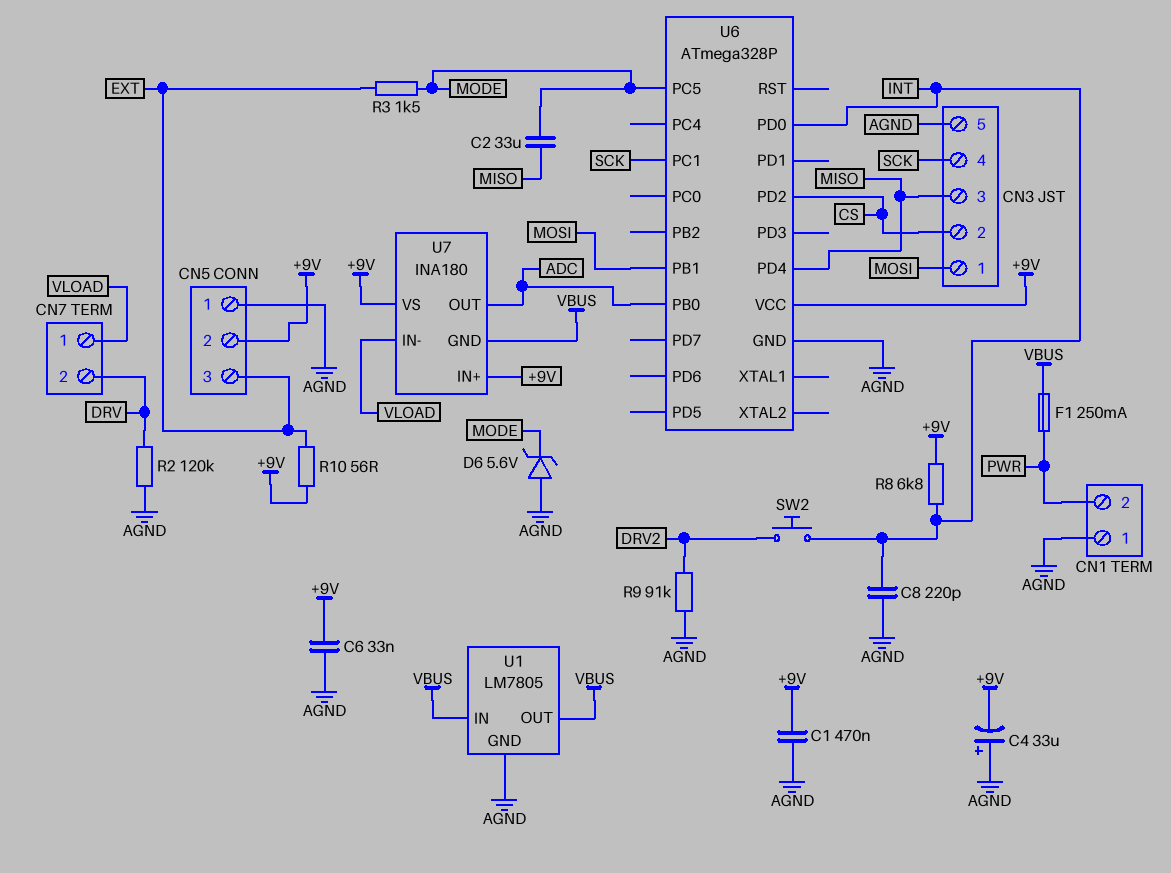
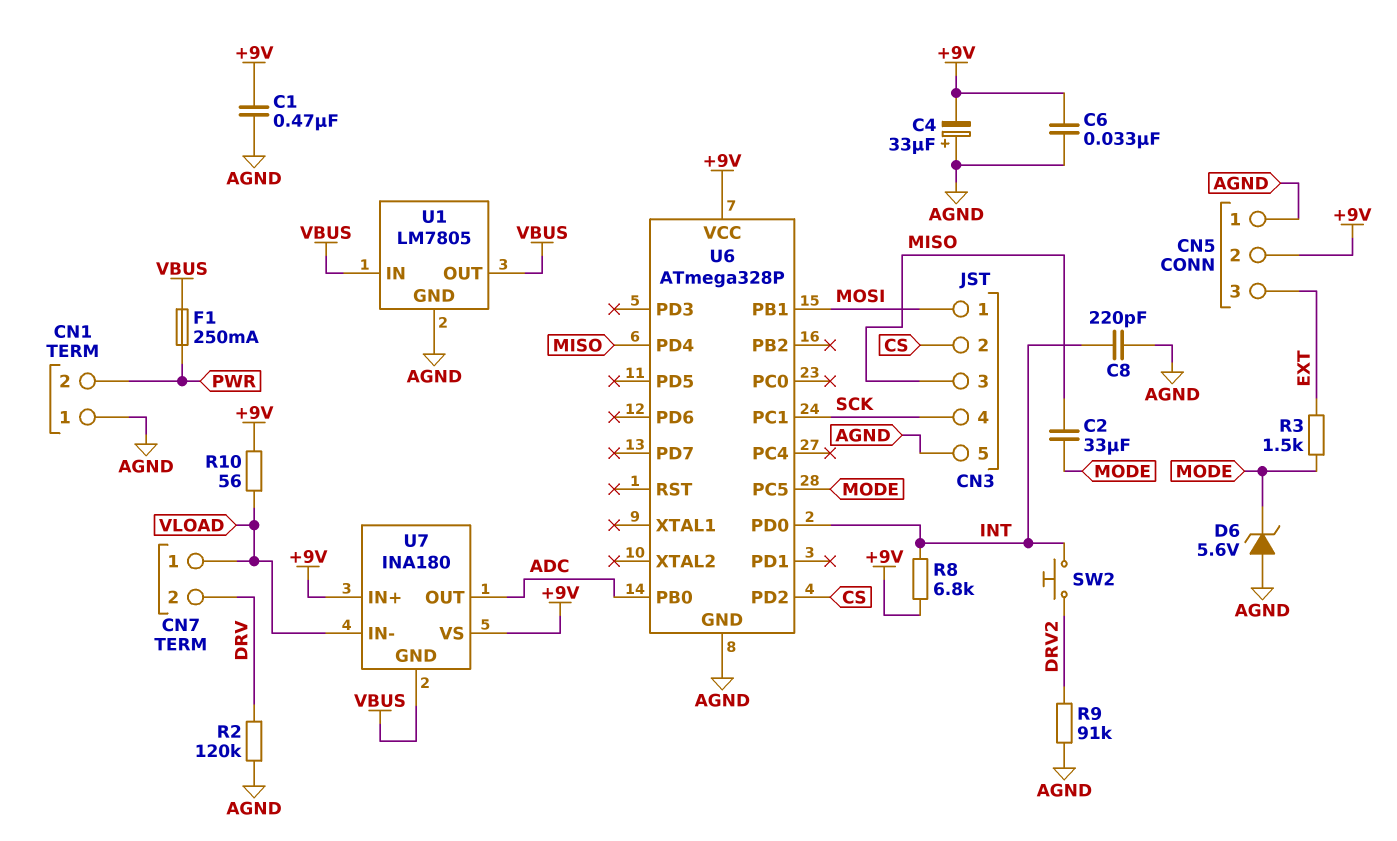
R10: 56 (+9V, EXT) -> 56 (+9V, VLOAD)

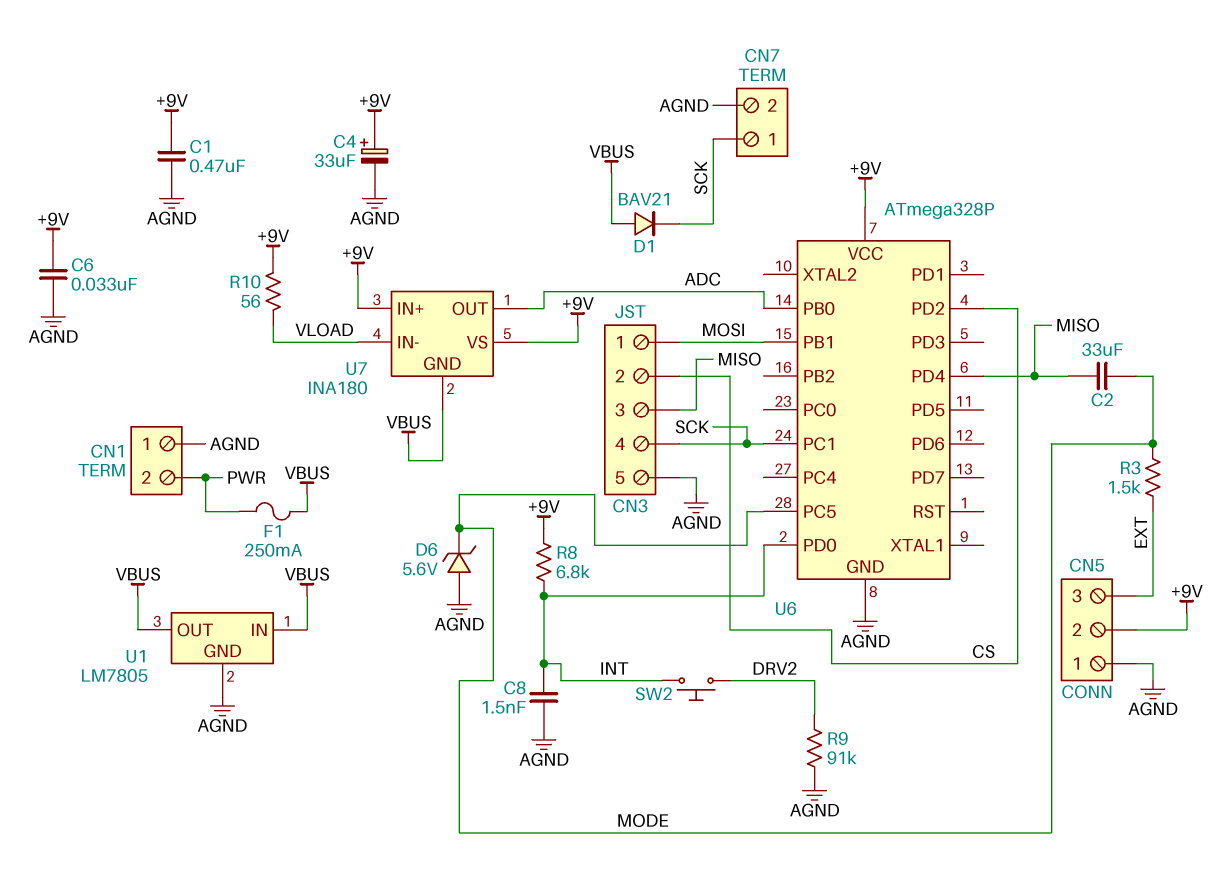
C4: 33uF (plus AGND, minus +9V) -> 33uF (plus +9V, minus AGND)
C8: 220pF (AGND, INT) -> 1.5nF (AGND, INT)
CN7 pin 1: VLOAD -> SCK
CN7 pin 2: DRV -> AGND
D1: none -> diode BAV21 (A VBUS, K SCK)
R2: 120k (AGND, DRV) -> none

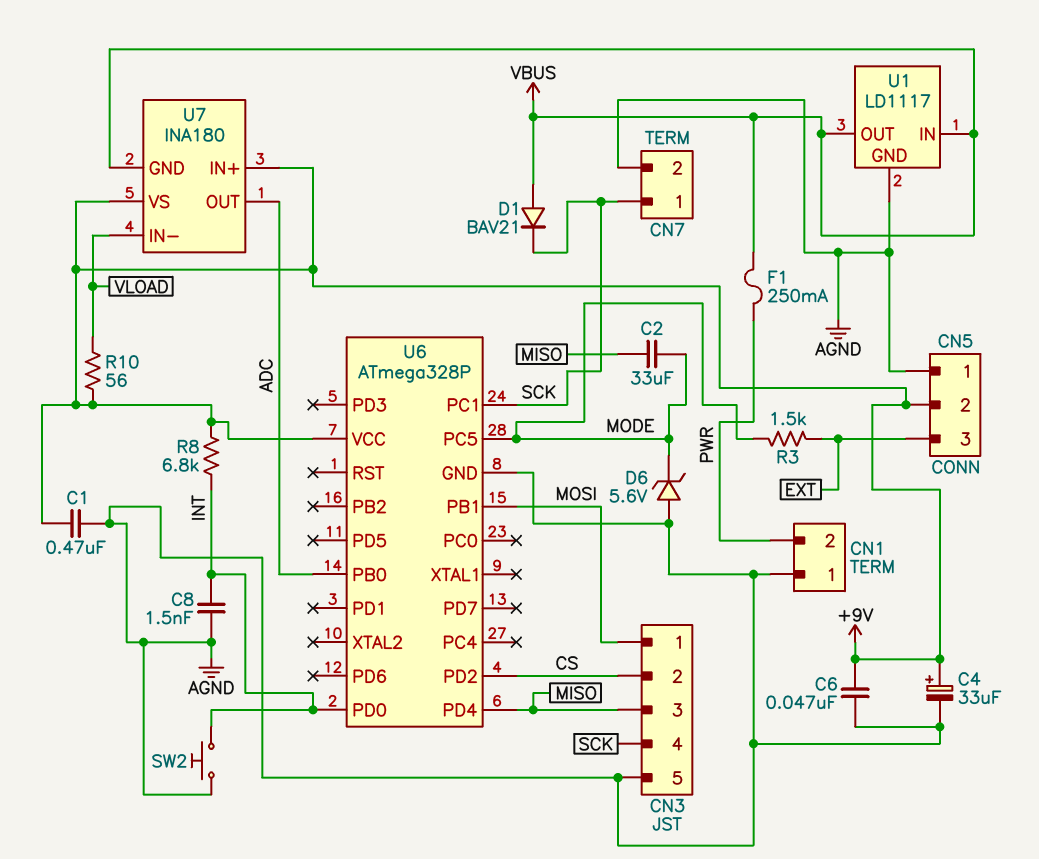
C6: 33nF (+9V, AGND) -> 47nF (+9V, AGND)
R9: 91k (AGND, DRV2) -> none
SW2: button (DRV2, INT) -> button (AGND, INT)
U1: LM7805 -> LD1117

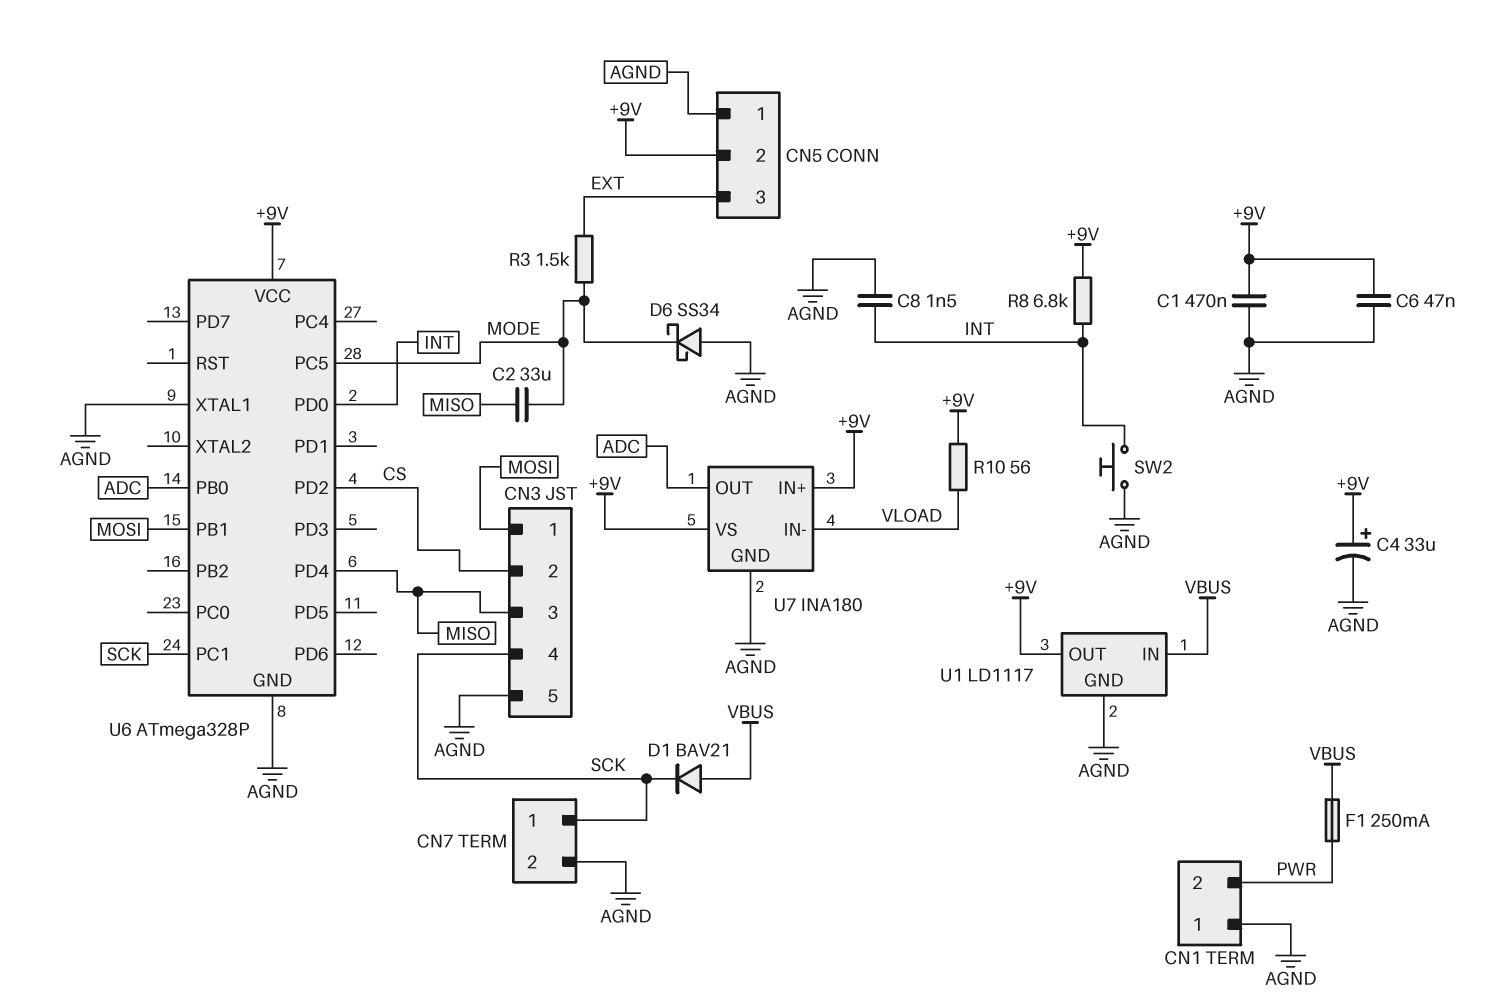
D6: zener 5.6V (A AGND, K MODE) -> schottky SS34 (A AGND, K MODE)
U1 pin OUT: VBUS -> +9V
U6 pin XTAL1: none -> AGND
U7 pin GND: VBUS -> AGND

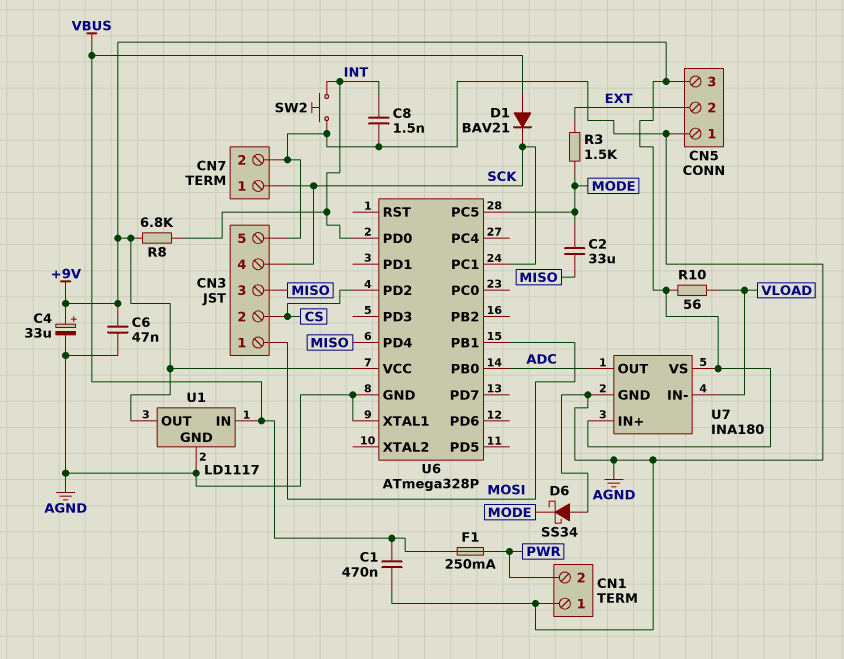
C1: 470nF (+9V, AGND) -> 470nF (AGND, VBUS)
CN5 pin 2: +9V -> EXT
CN5 pin 3: EXT -> +9V

